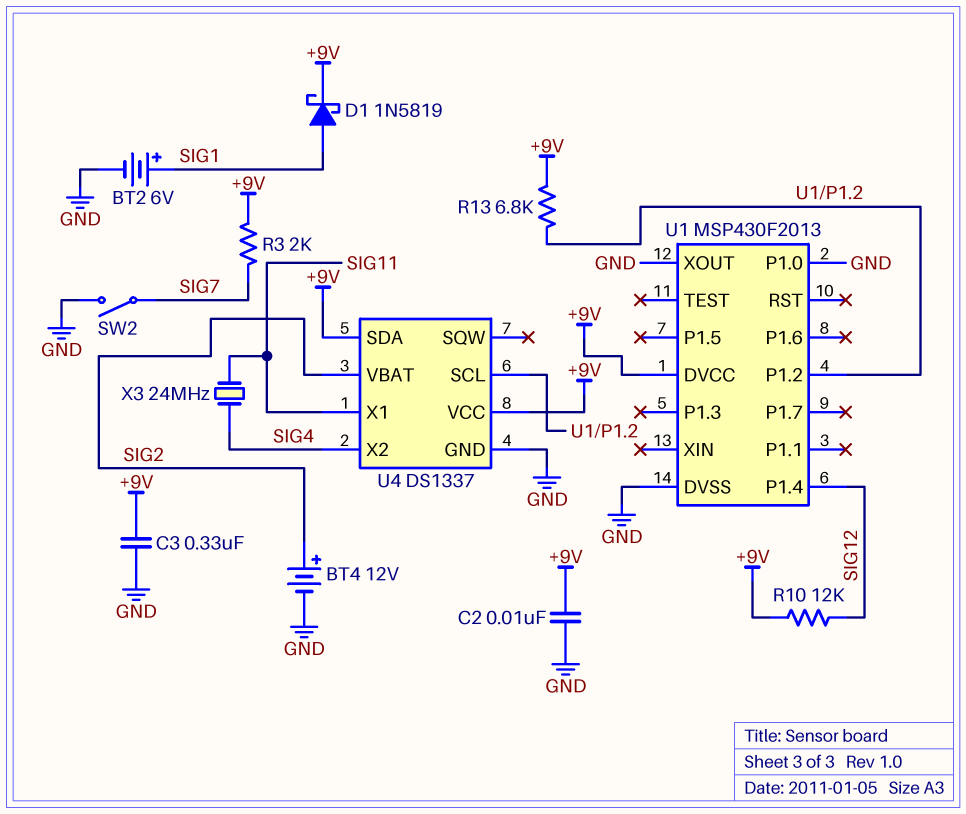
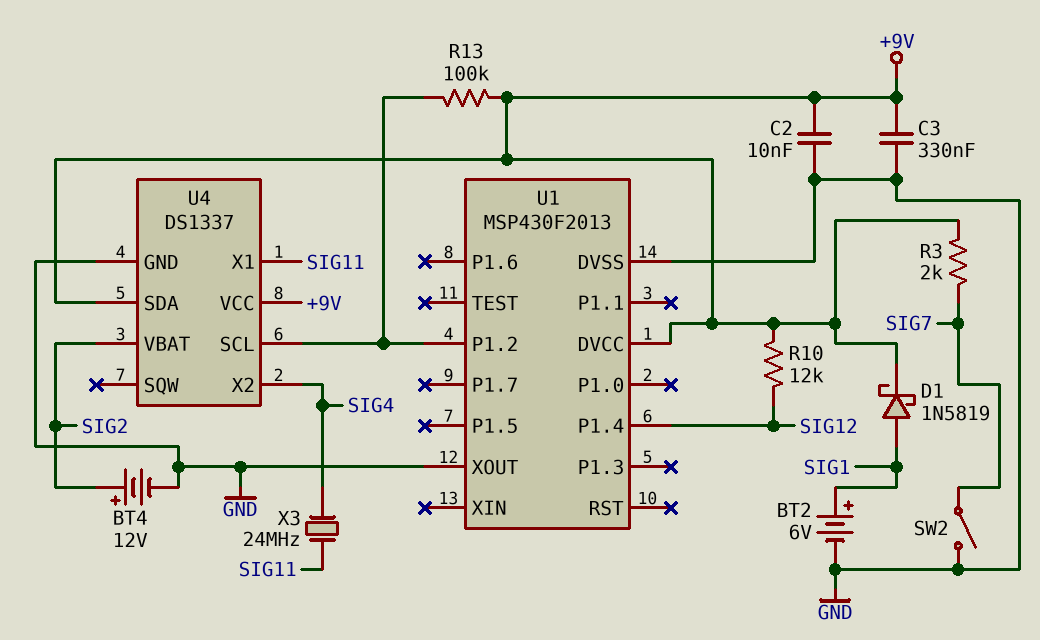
R13: 6.8k (+9V, U1/P1.2) -> 100k (+9V, U1/P1.2)
U1 pin P1.0: GND -> none

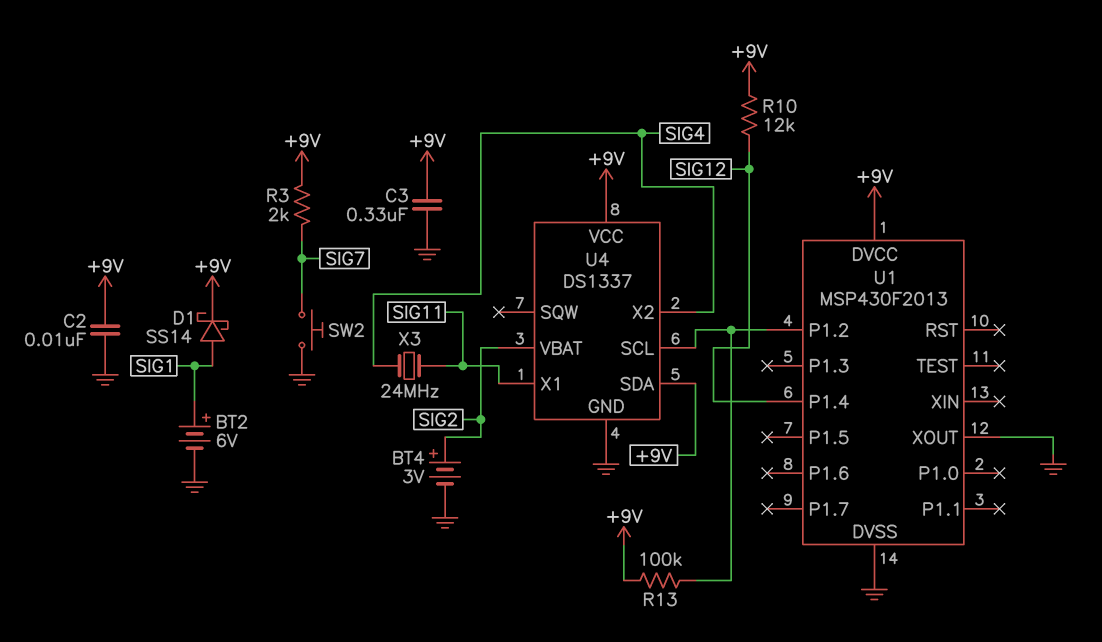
BT4: 12V (plus SIG2, minus GND) -> 3V (plus SIG2, minus GND)
D1: schottky 1N5819 (A SIG1, K +9V) -> schottky SS14 (A SIG1, K +9V)
SW2: switch (GND, SIG7) -> button (GND, SIG7)

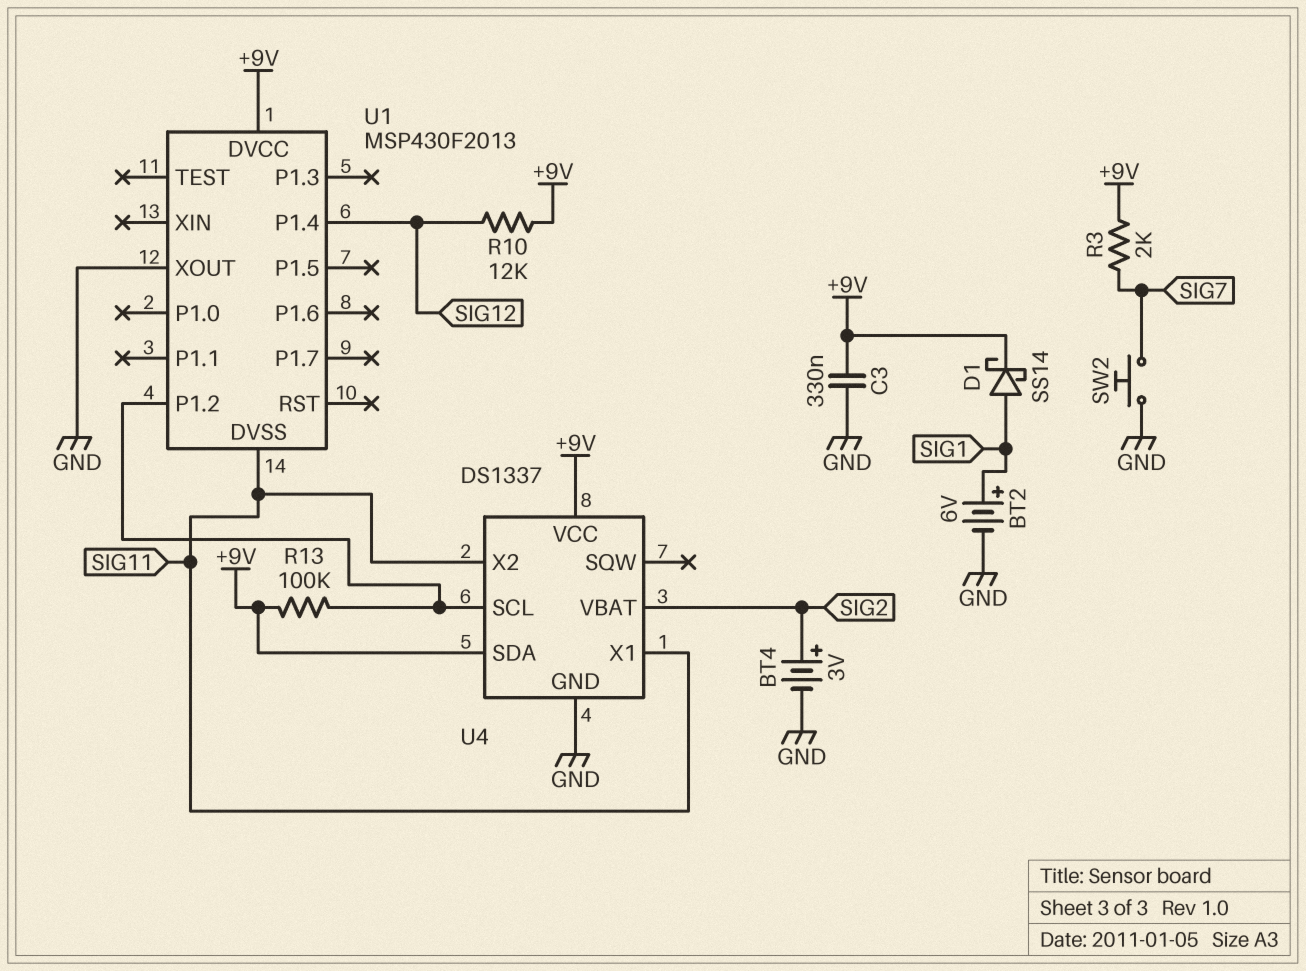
C2: 10nF (+9V, GND) -> none
U1 pin DVSS: GND -> SIG11
U4 pin X2: SIG4 -> SIG11
X3: 24MHz (SIG4, SIG11) -> none

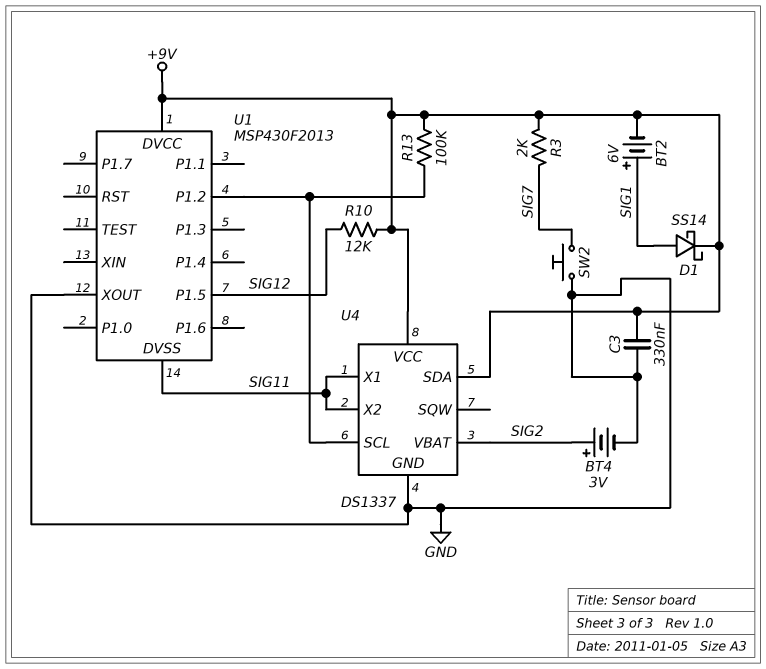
BT2: 6V (plus SIG1, minus GND) -> 6V (plus SIG1, minus +9V)
U1 pin P1.4: SIG12 -> none
U1 pin P1.5: none -> SIG12

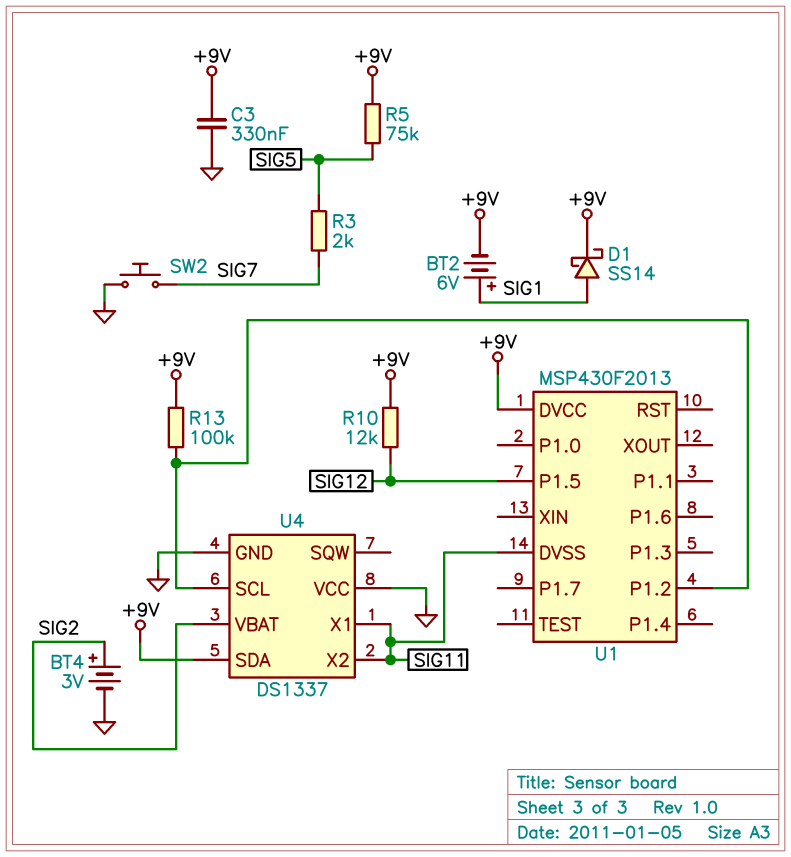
R3: 2k (+9V, SIG7) -> 2k (SIG5, SIG7)
R5: none -> 75k (+9V, SIG5)
U1 pin XOUT: GND -> none
U4 pin VCC: +9V -> GND

